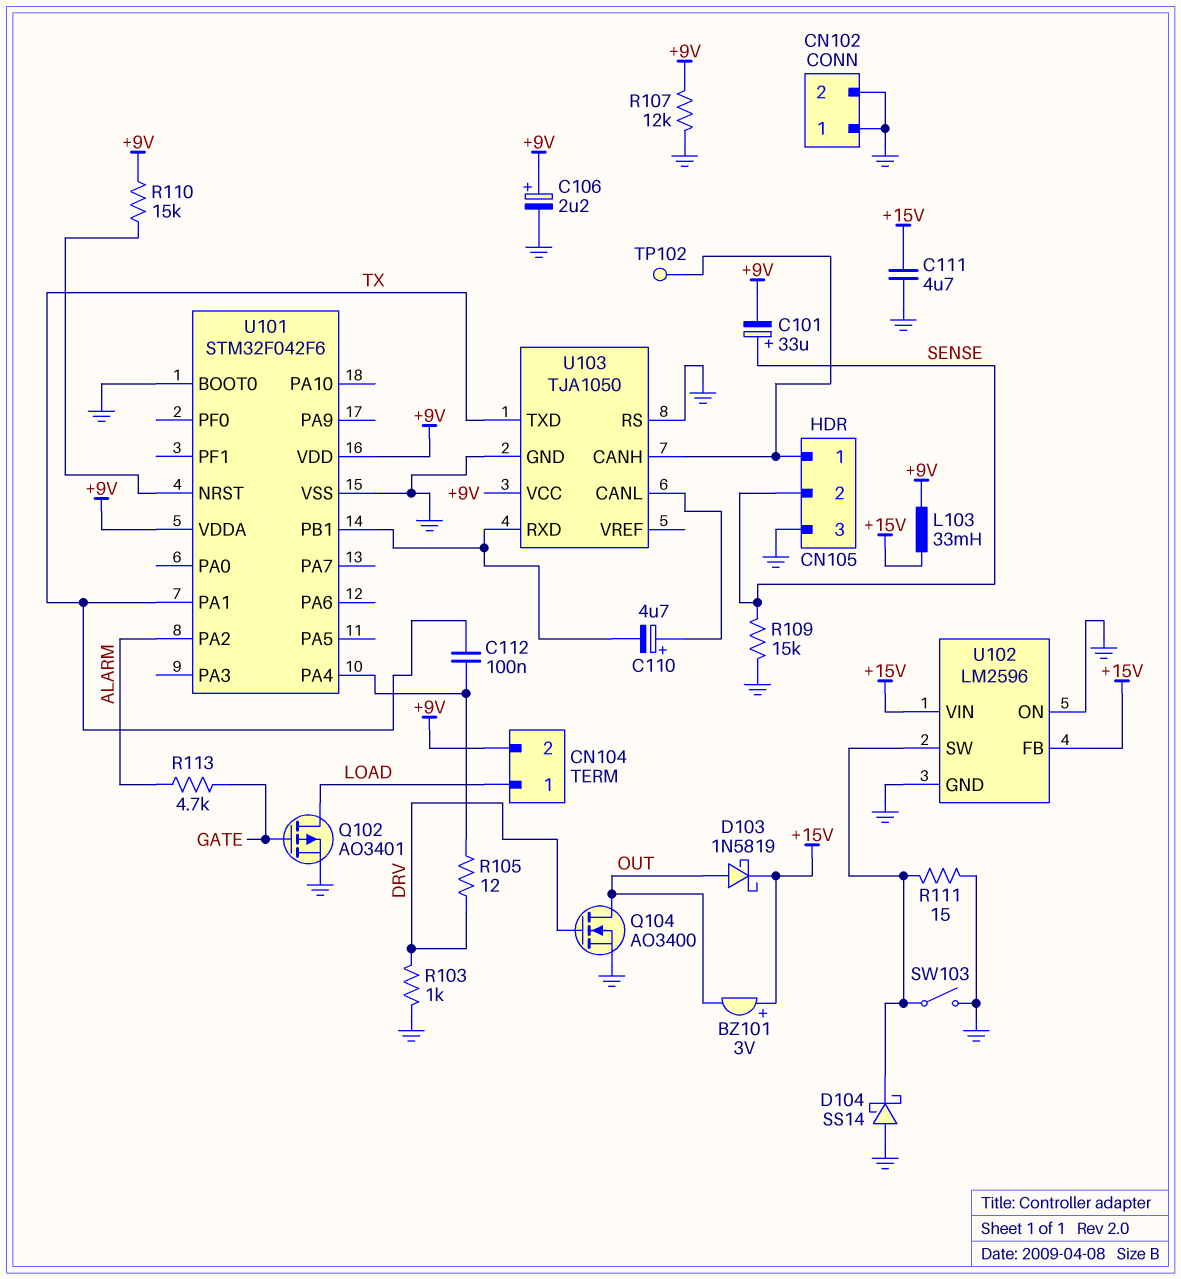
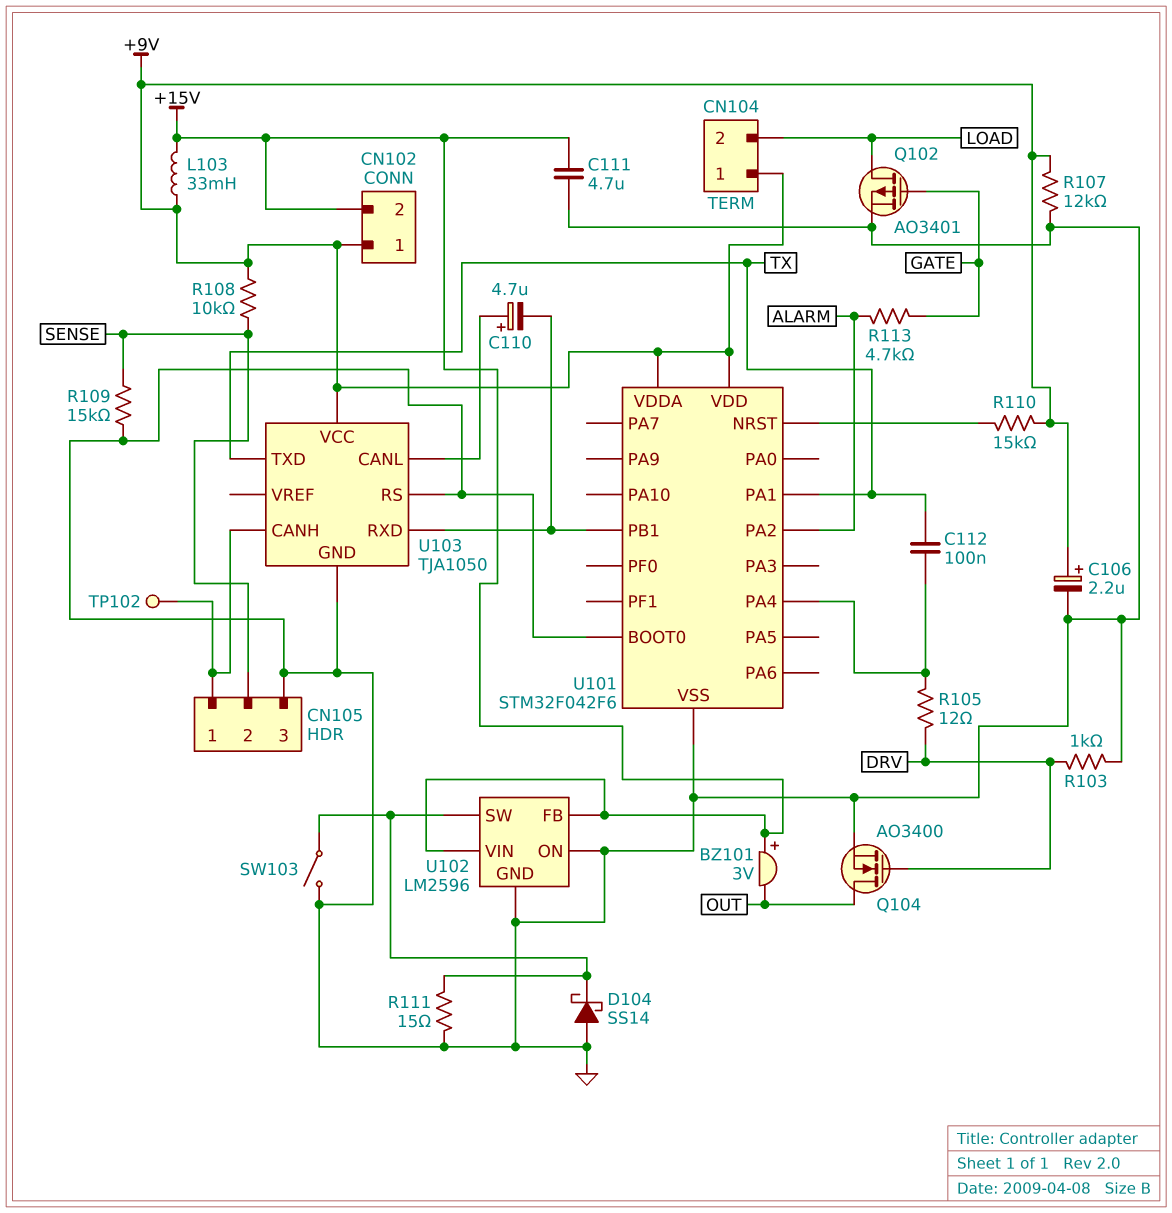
C101: 33uF (plus SENSE, minus +9V) -> none
CN102 pin 1: GND -> +9V
CN102 pin 2: GND -> +15V
CN104 pin 1: LOAD -> +9V
CN104 pin 2: +9V -> LOAD
D103: schottky 1N5819 (A OUT, K +15V) -> none
R108: none -> 10k (+9V, SENSE)

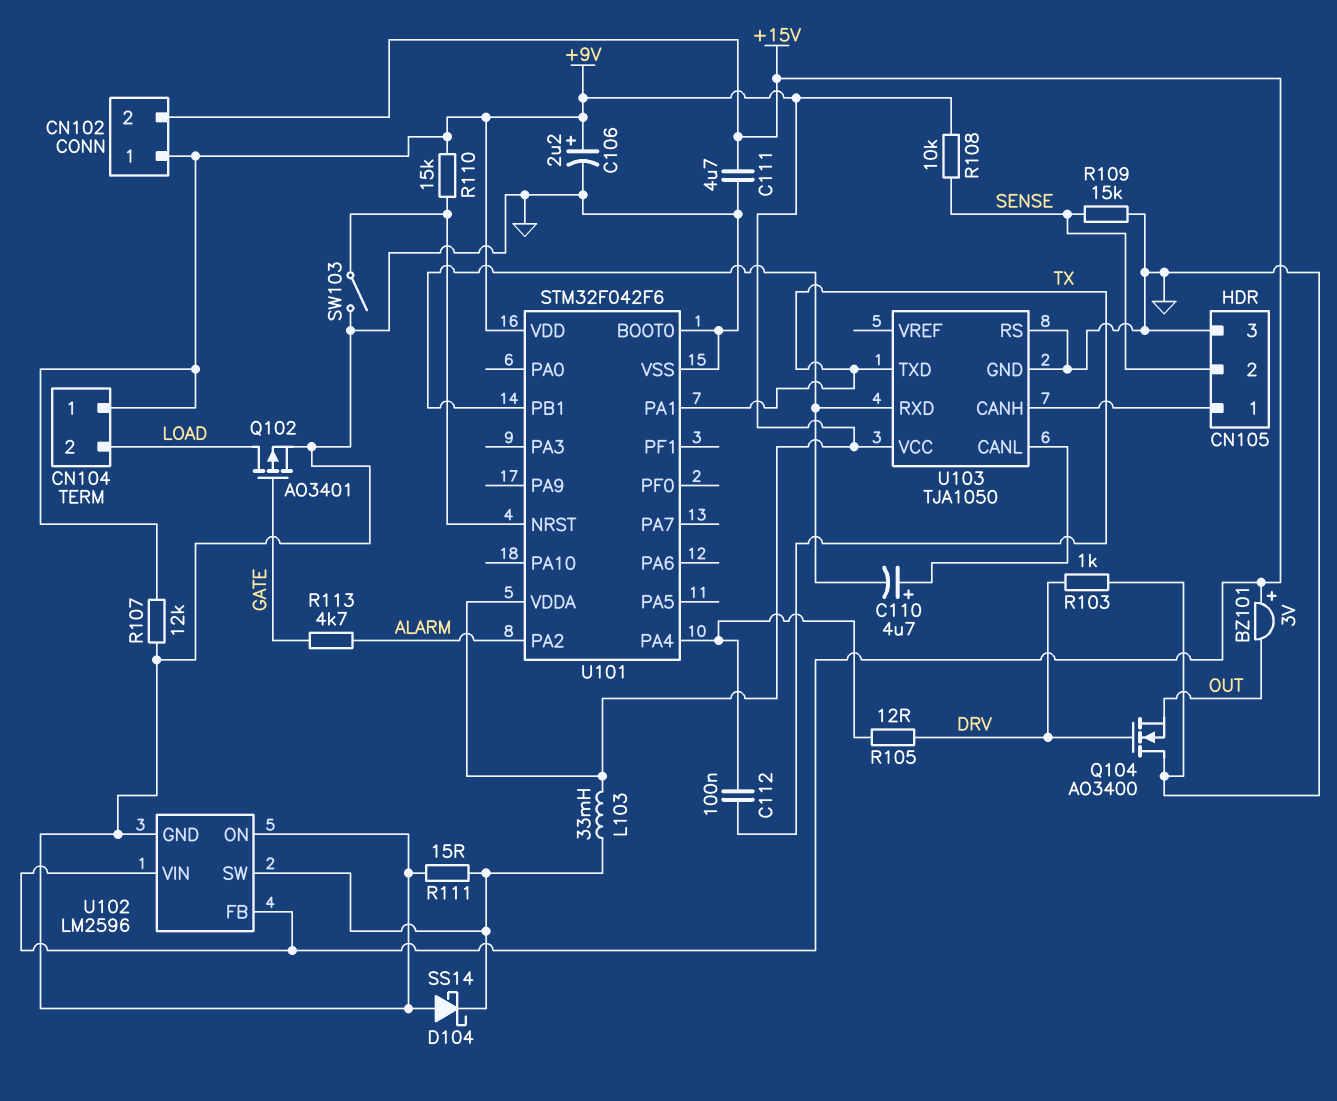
L103: 33mH (+9V, +15V) -> 33mH (+9V, U102/SW)
Q104: NMOS AO3400 (G DRV, D OUT, S GND) -> NMOS AO3400 (G DRV, D GND, S OUT)
SW103: switch (GND, U102/SW) -> switch (GND, U101/NRST)
TP102: test point (CN105/1) -> none

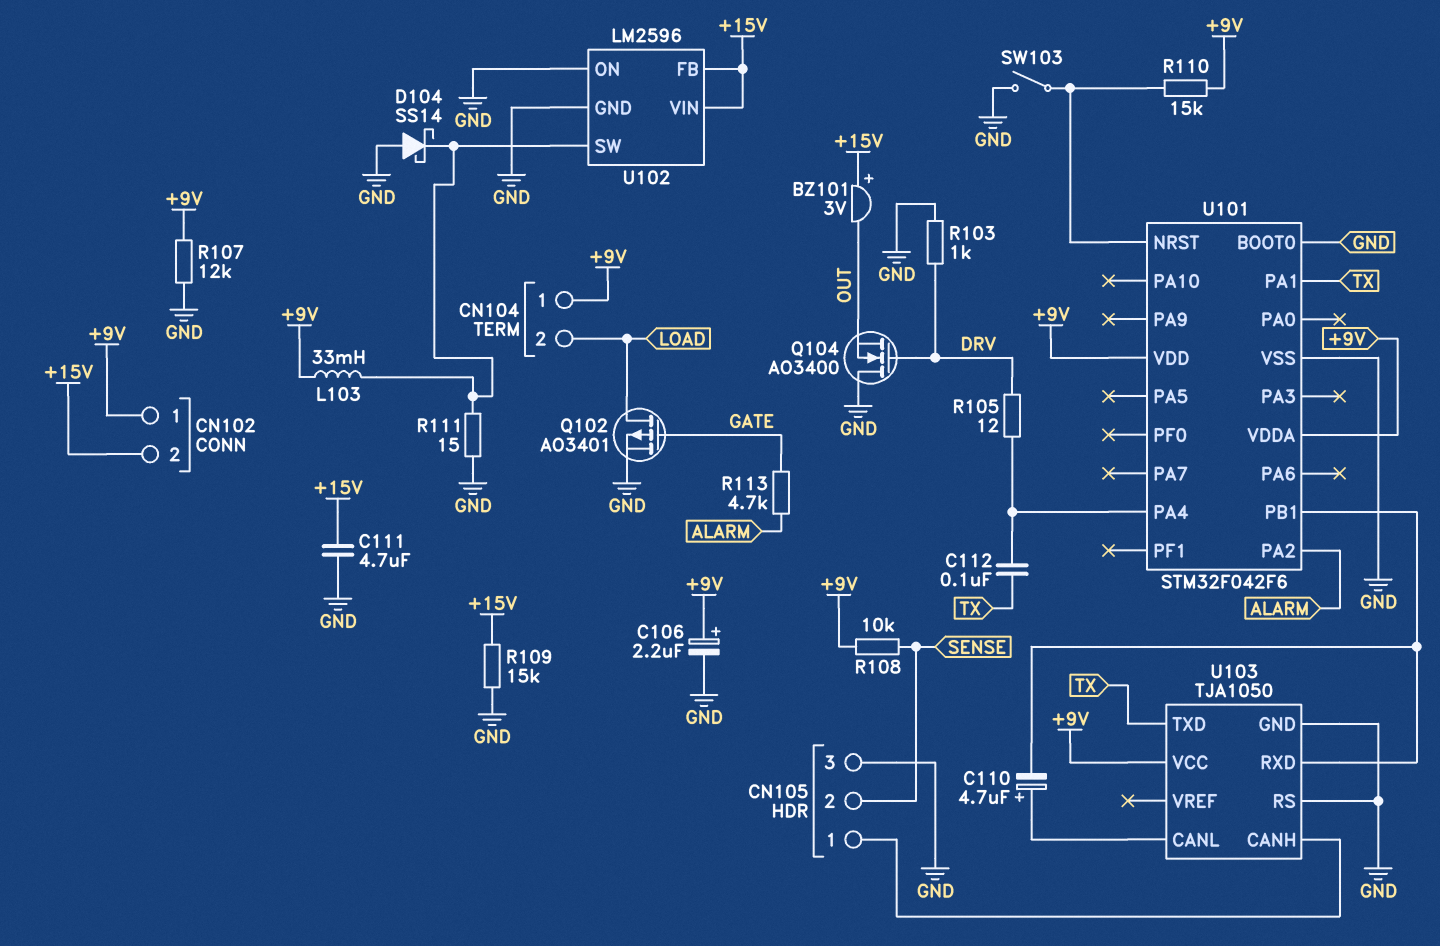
R109: 15k (GND, SENSE) -> 15k (+15V, GND)

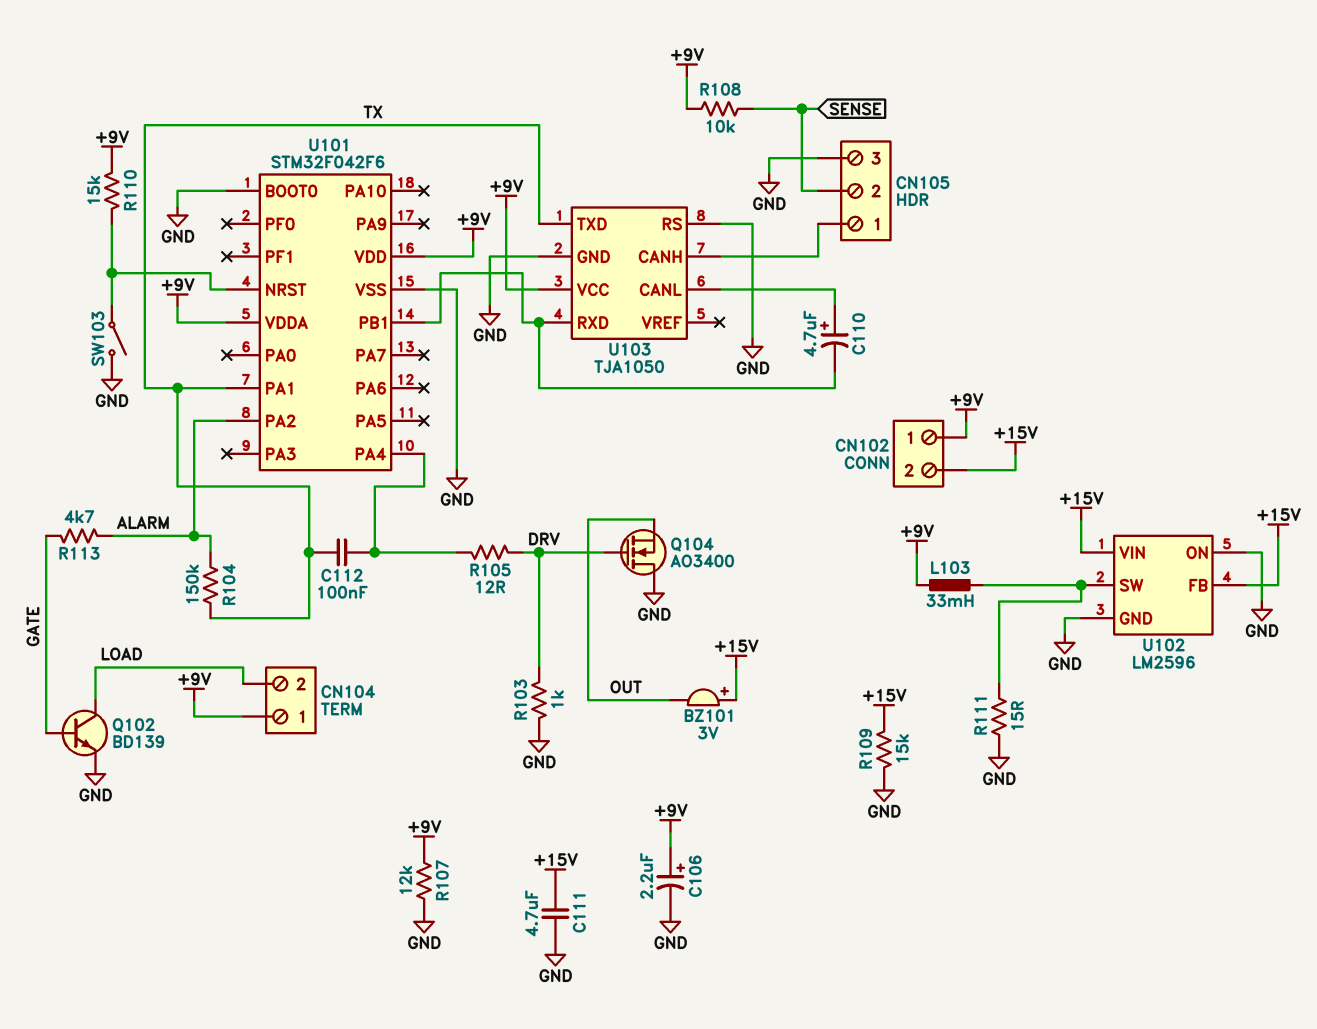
D104: schottky SS14 (A GND, K U102/SW) -> none
Q102: PMOS AO3401 (G GATE, D LOAD, S GND) -> NPN BD139 (B GATE, C LOAD, E GND)
R104: none -> 150k (ALARM, TX)

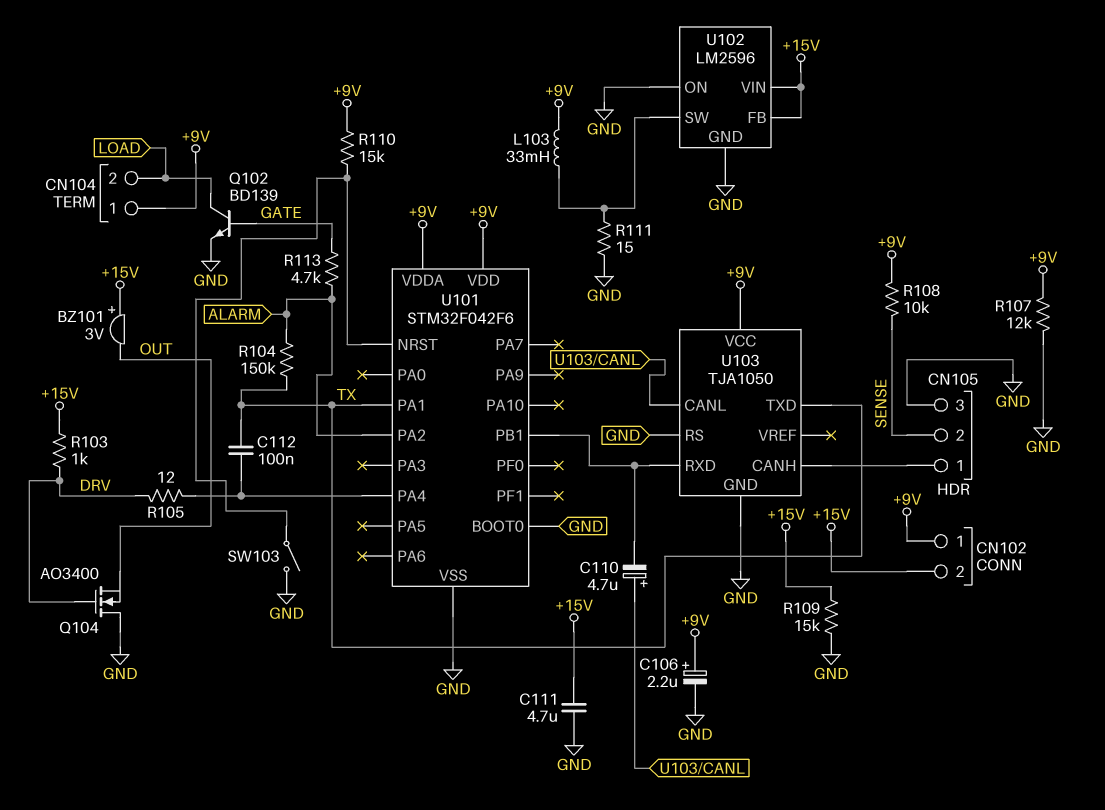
R103: 1k (DRV, GND) -> 1k (+15V, DRV)

